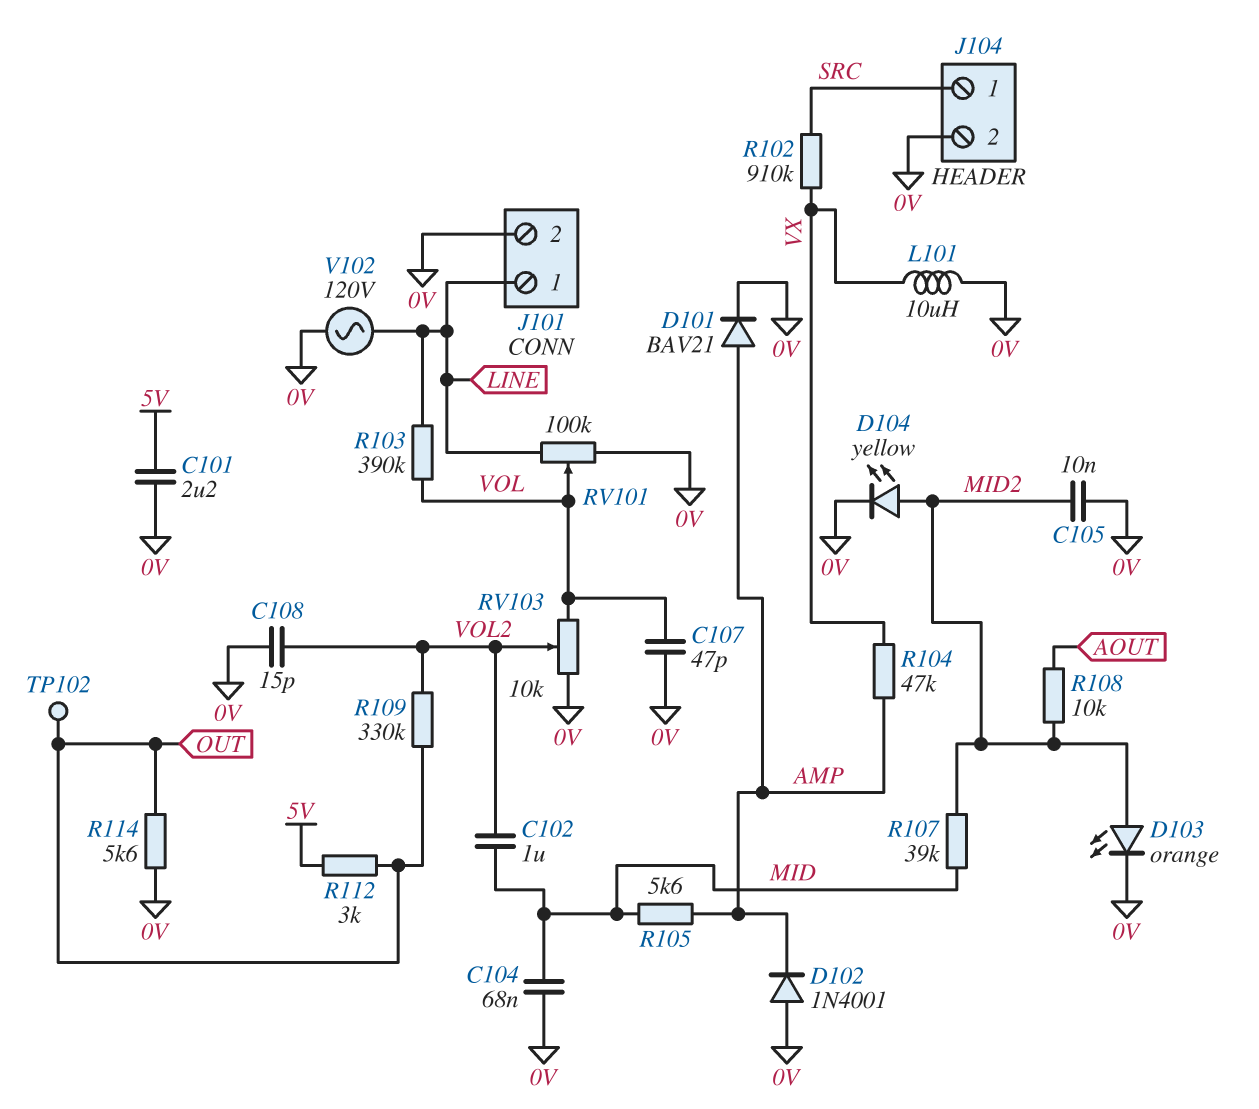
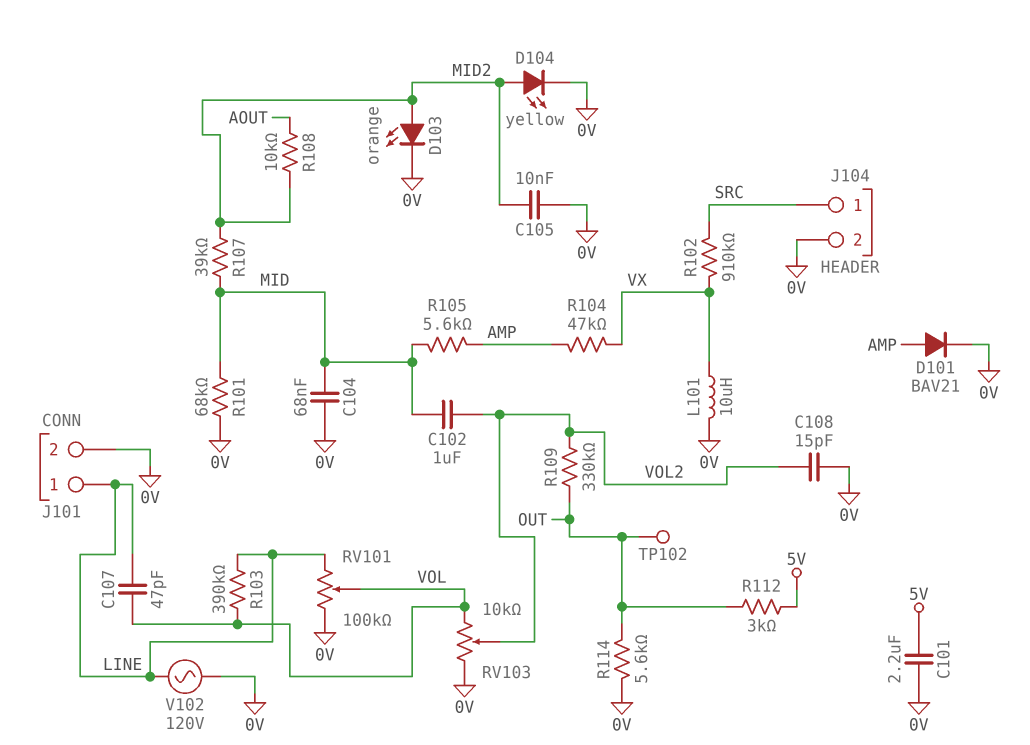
C107: 47pF (0V, VOL) -> 47pF (LINE, VOL)
D102: diode 1N4001 (A 0V, K AMP) -> none
R101: none -> 68k (0V, MID)

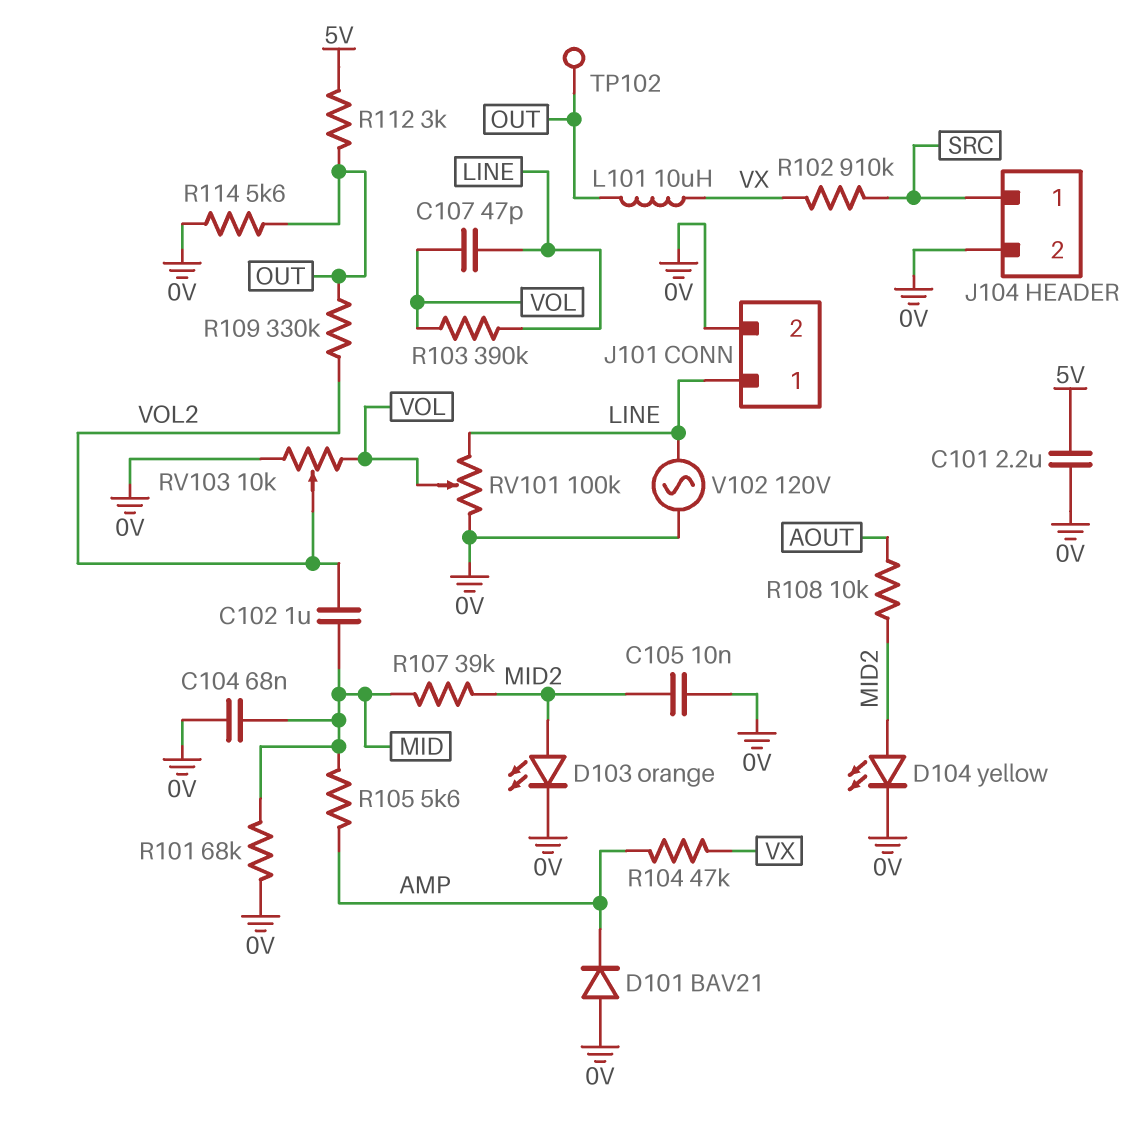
C108: 15pF (0V, VOL2) -> none
D101: diode BAV21 (A AMP, K 0V) -> diode BAV21 (A 0V, K AMP)
L101: 10uH (0V, VX) -> 10uH (OUT, VX)

